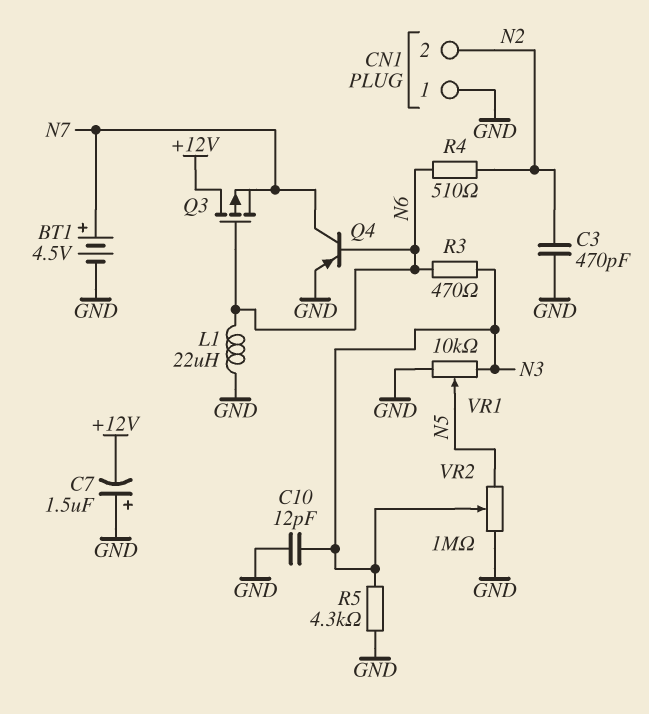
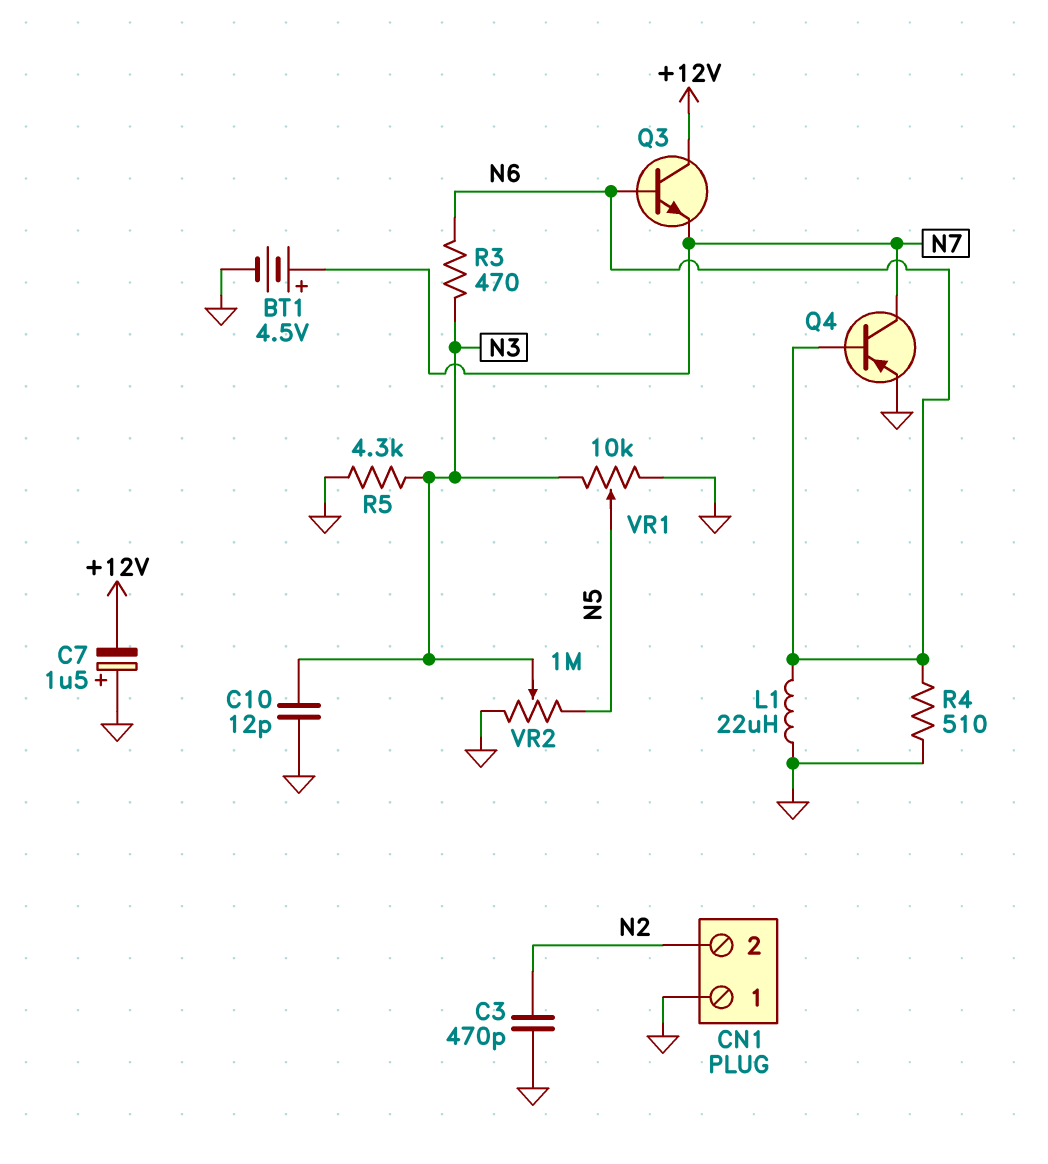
Q3: PMOS (G N6, D +12V, S N7) -> NPN (B N6, C +12V, E N7)
R4: 510 (N2, N6) -> 510 (GND, N6)

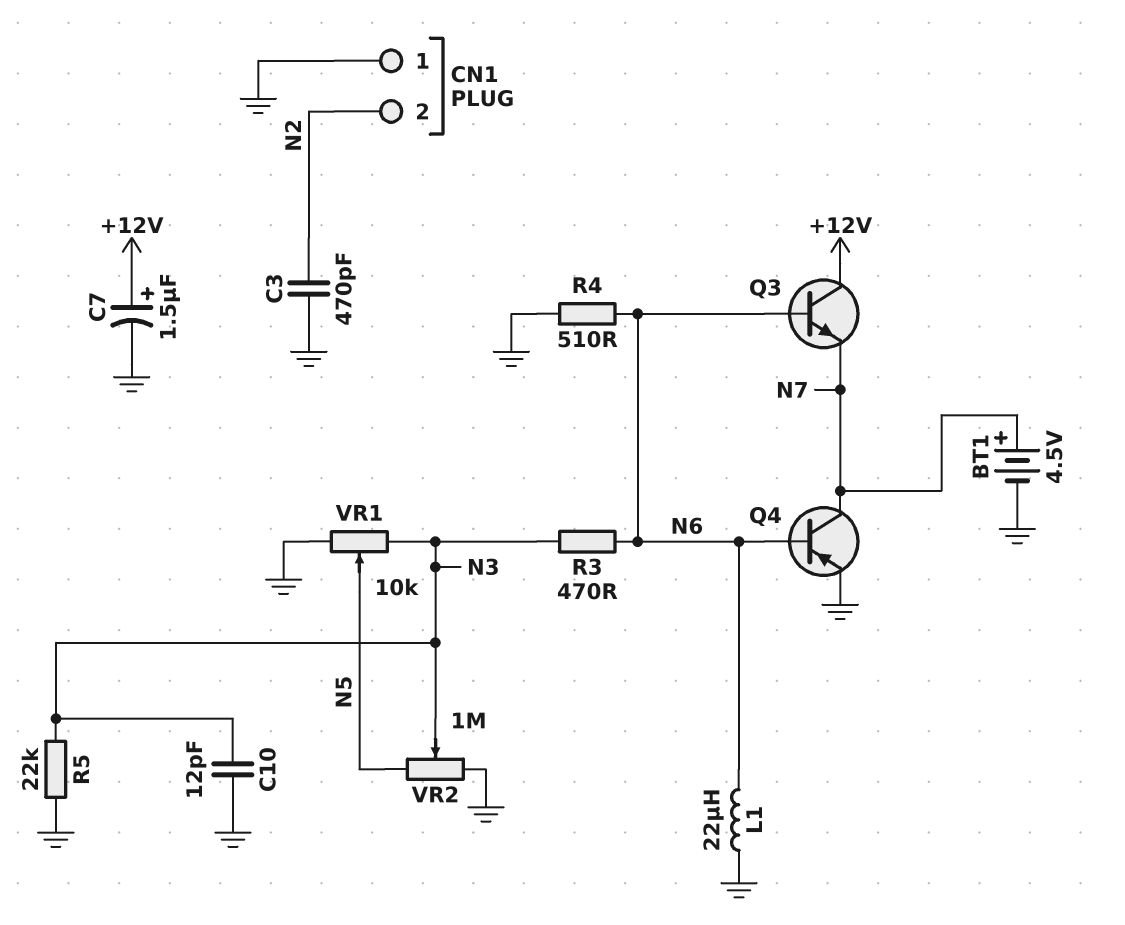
C7: 1.5uF (plus GND, minus +12V) -> 1.5uF (plus +12V, minus GND)
R5: 4.3k (GND, N3) -> 22k (GND, N3)

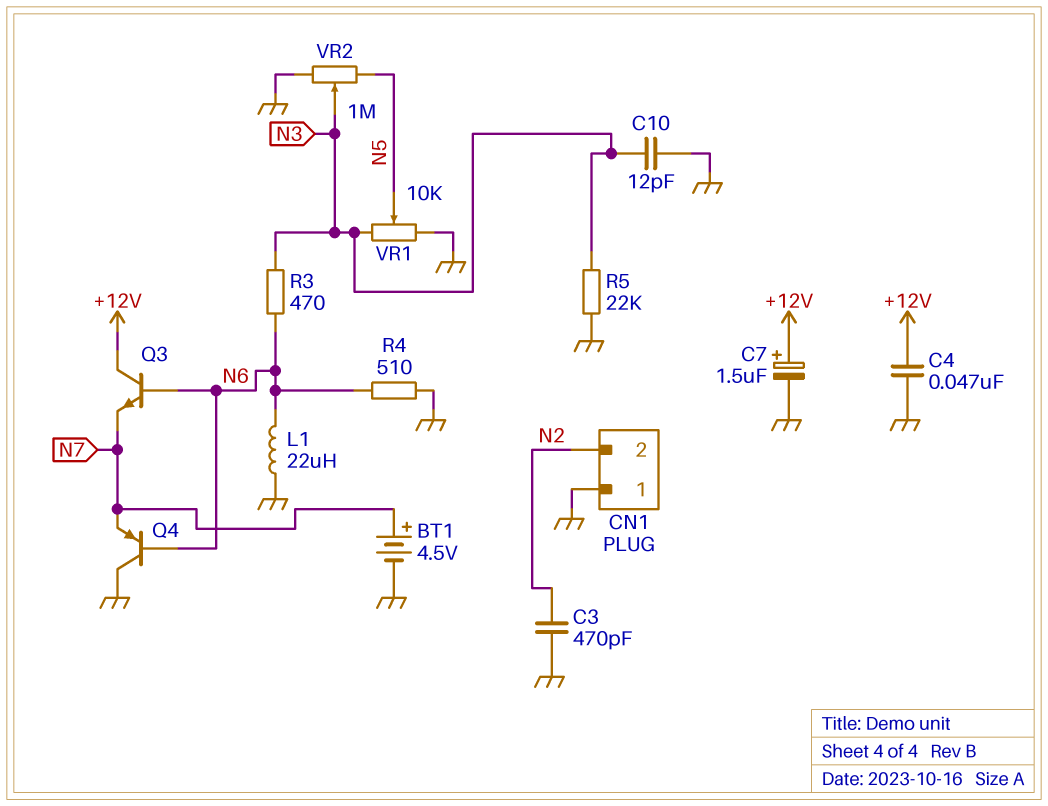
C4: none -> 47nF (+12V, GND)
Q4: PNP (B N6, C N7, E GND) -> PNP (B N6, C GND, E N7)

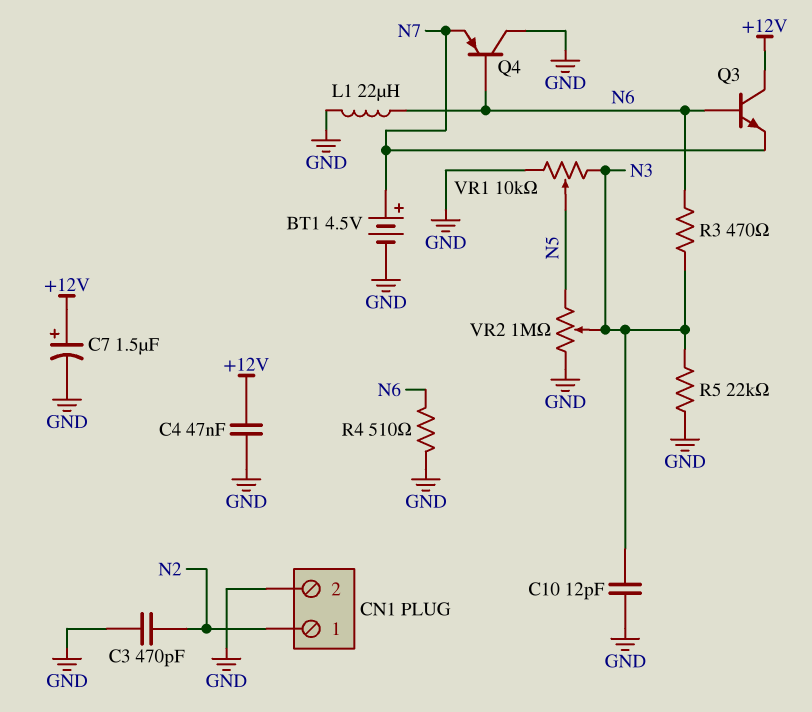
CN1 pin 1: GND -> N2
CN1 pin 2: N2 -> GND

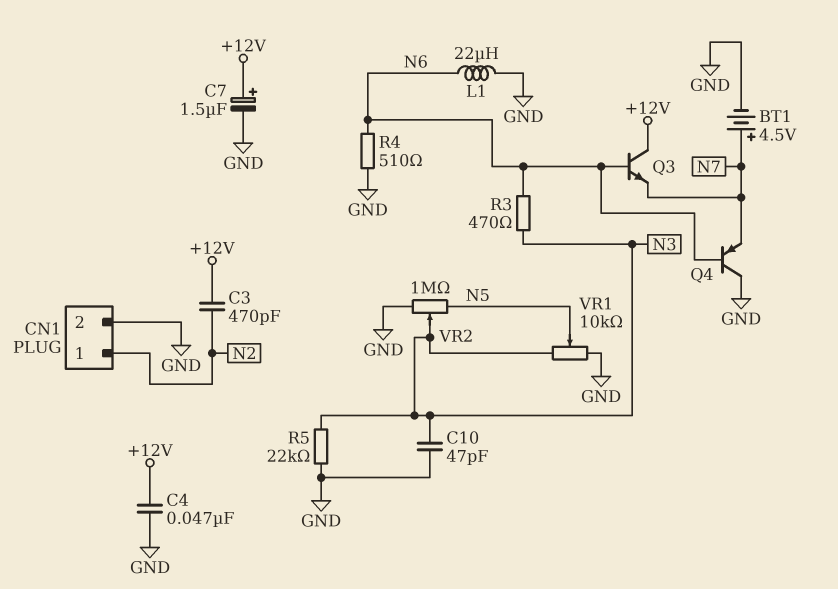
C3: 470pF (GND, N2) -> 470pF (+12V, N2)
C10: 12pF (GND, N3) -> 47pF (GND, N3)

